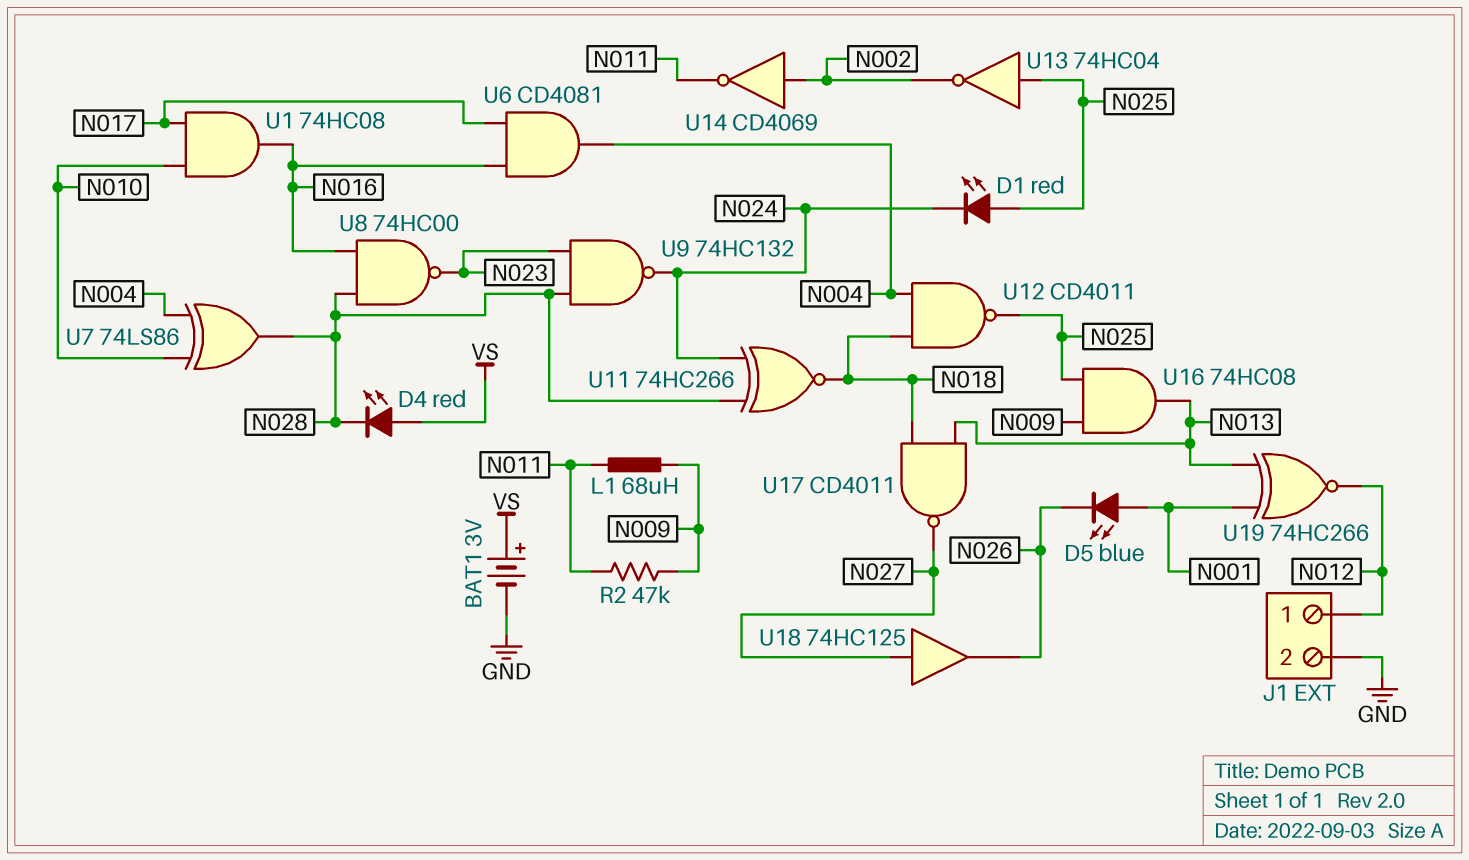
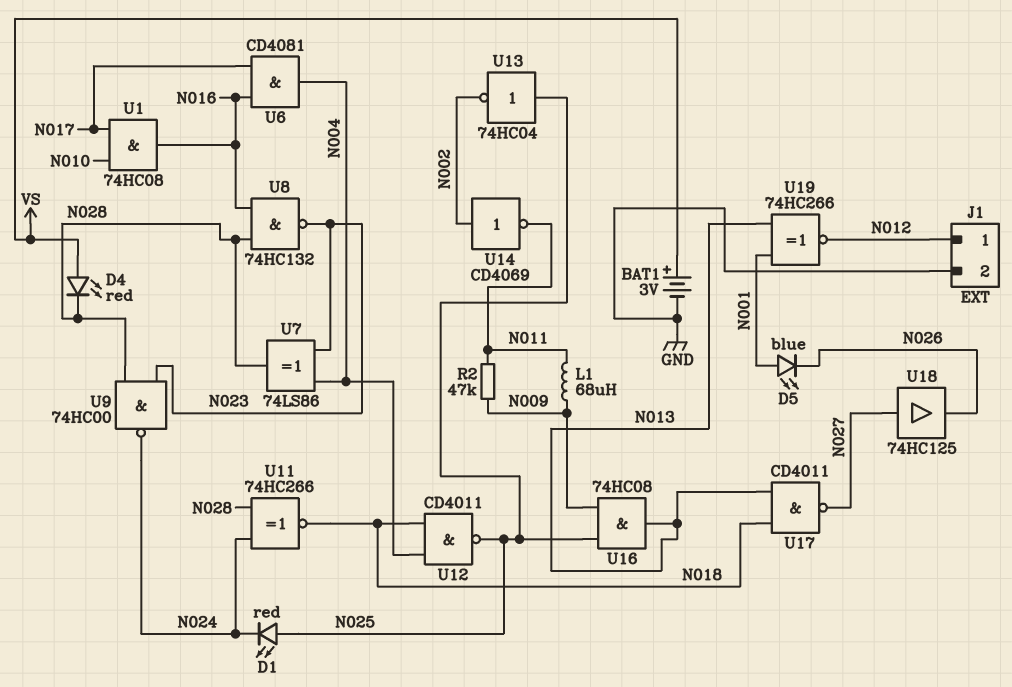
U7: XOR 74LS86 (in N004, in N010, out N028) -> XOR 74LS86 (in N004, in N023, out N028)
U8: NAND 74HC00 (in N016, in N028, out N023) -> NAND 74HC132 (in N016, in N028, out N023)
U9: NAND 74HC132 (in N023, in N028, out N024) -> NAND 74HC00 (in N023, in N028, out N024)

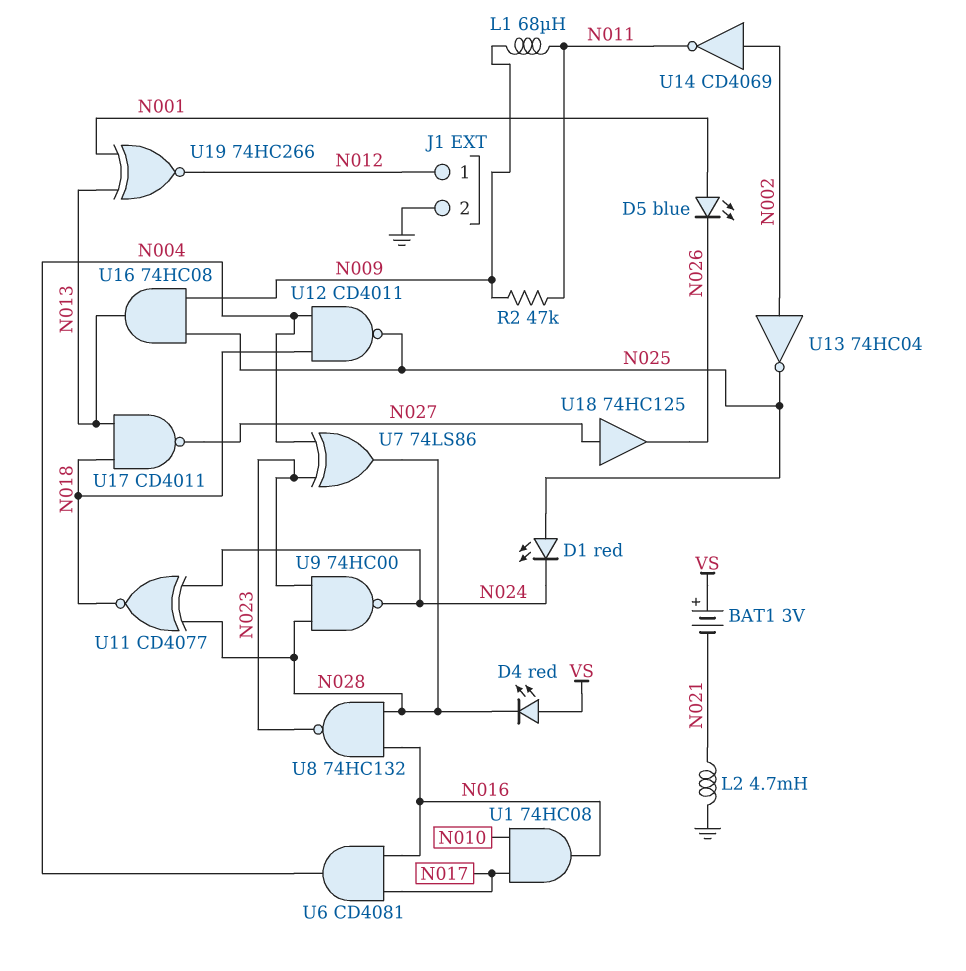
BAT1: 3V (plus VS, minus GND) -> 3V (plus VS, minus N021)
L2: none -> 4.7mH (GND, N021)
U11: XNOR 74HC266 (in N024, in N028, out N018) -> XNOR CD4077 (in N024, in N028, out N018)
U13: NOT 74HC04 (in N025, out N002) -> NOT 74HC04 (in N002, out N025)

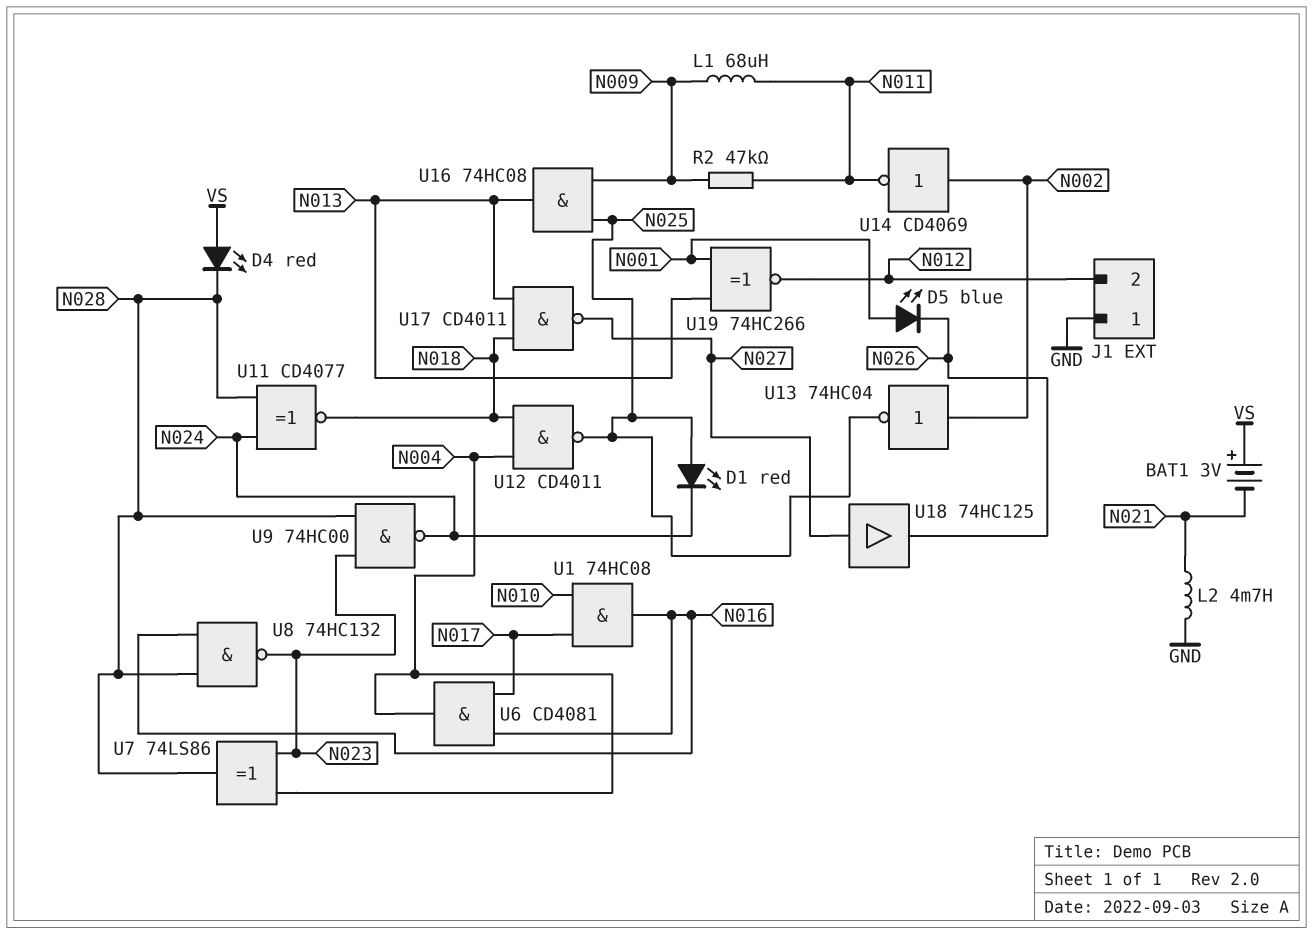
J1 pin 1: N012 -> GND
J1 pin 2: GND -> N012

